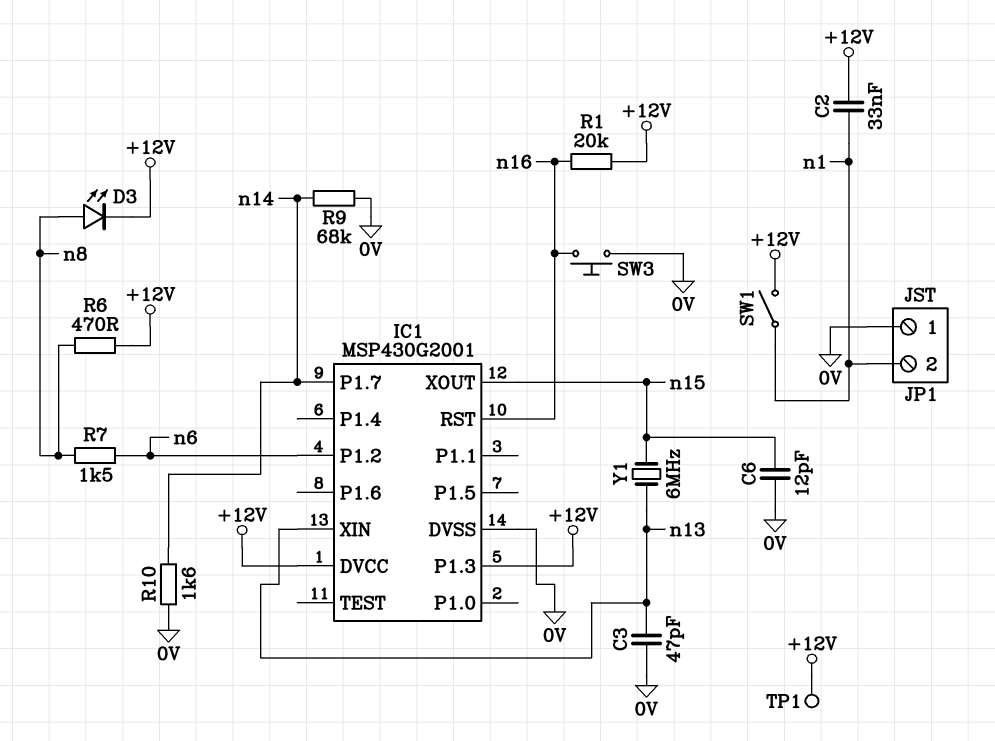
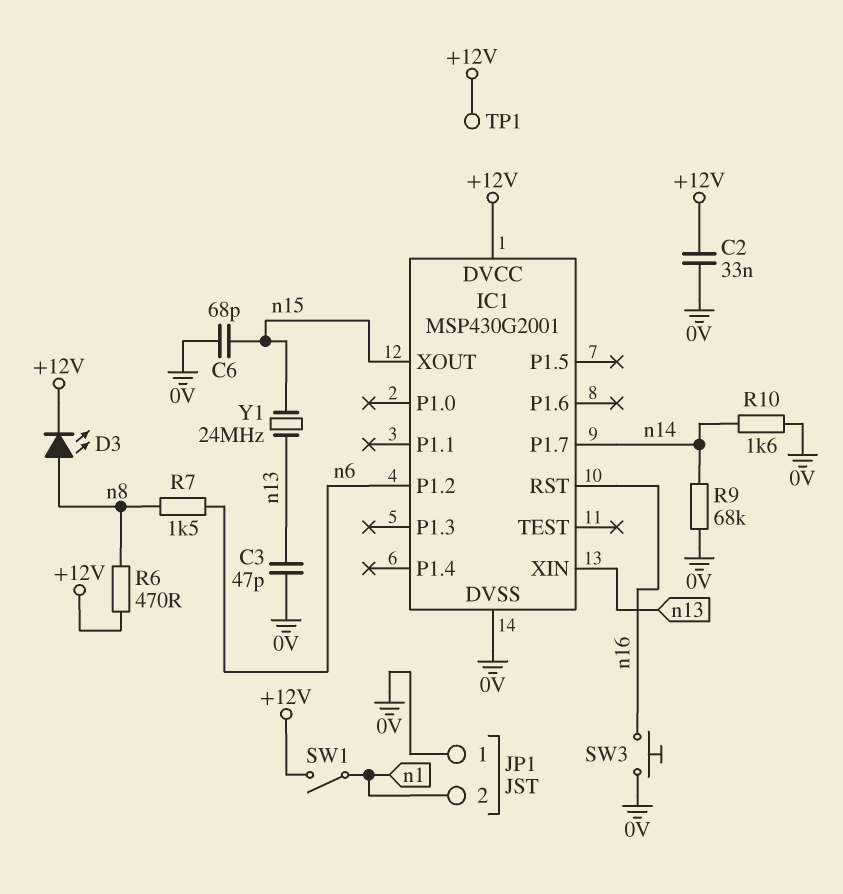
C2: 33nF (+12V, n1) -> 33nF (+12V, 0V)
C6: 12pF (0V, n15) -> 68pF (0V, n15)
IC1 pin P1.3: +12V -> none
R1: 20k (+12V, n16) -> none
Y1: 6MHz (n13, n15) -> 24MHz (n13, n15)

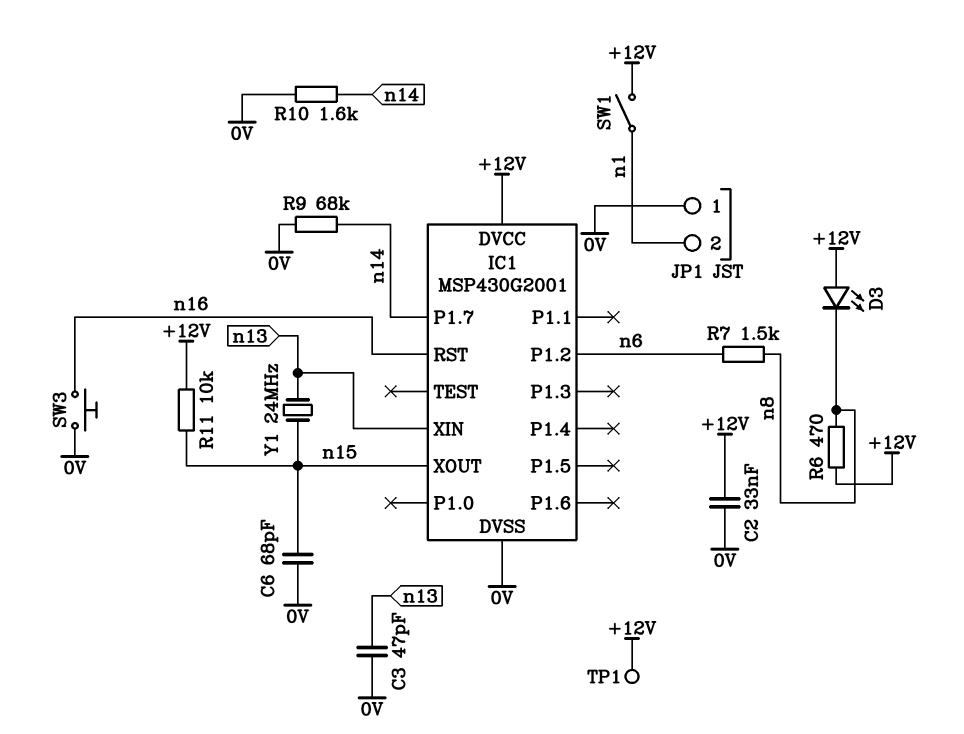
D3: LED (A n8, K +12V) -> LED (A +12V, K n8)
R11: none -> 10k (+12V, n15)

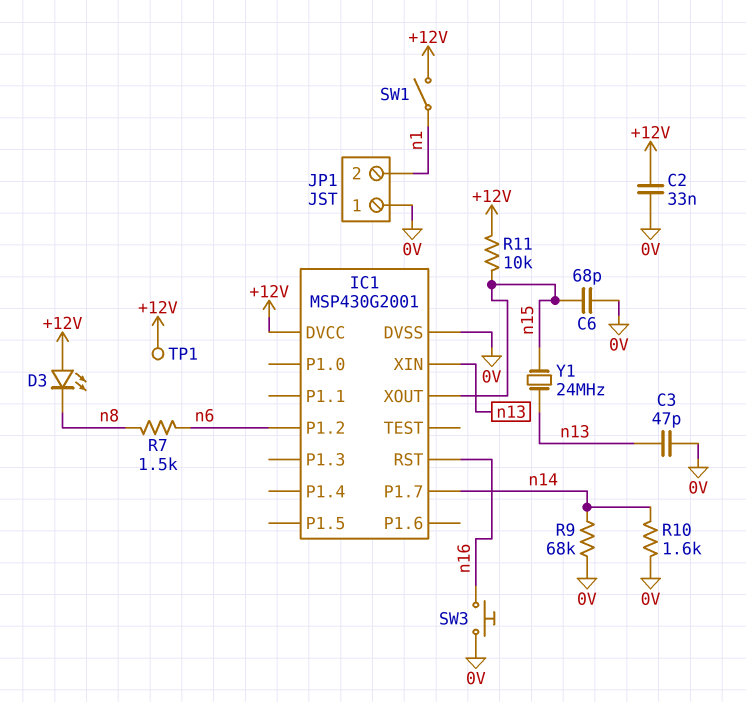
R6: 470 (+12V, n8) -> none

